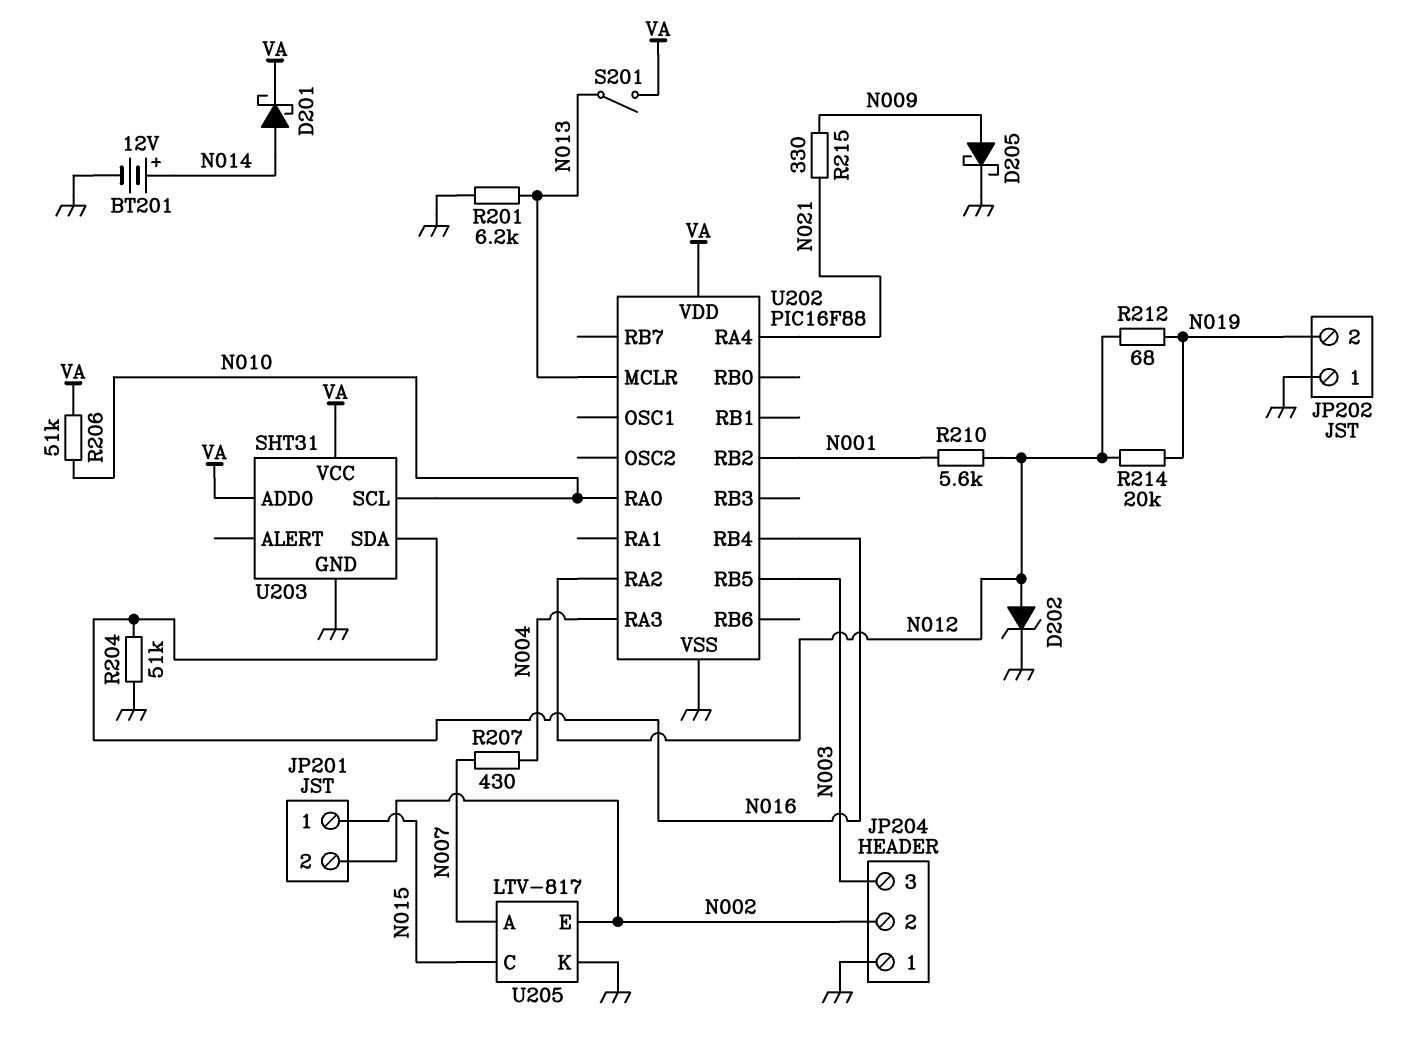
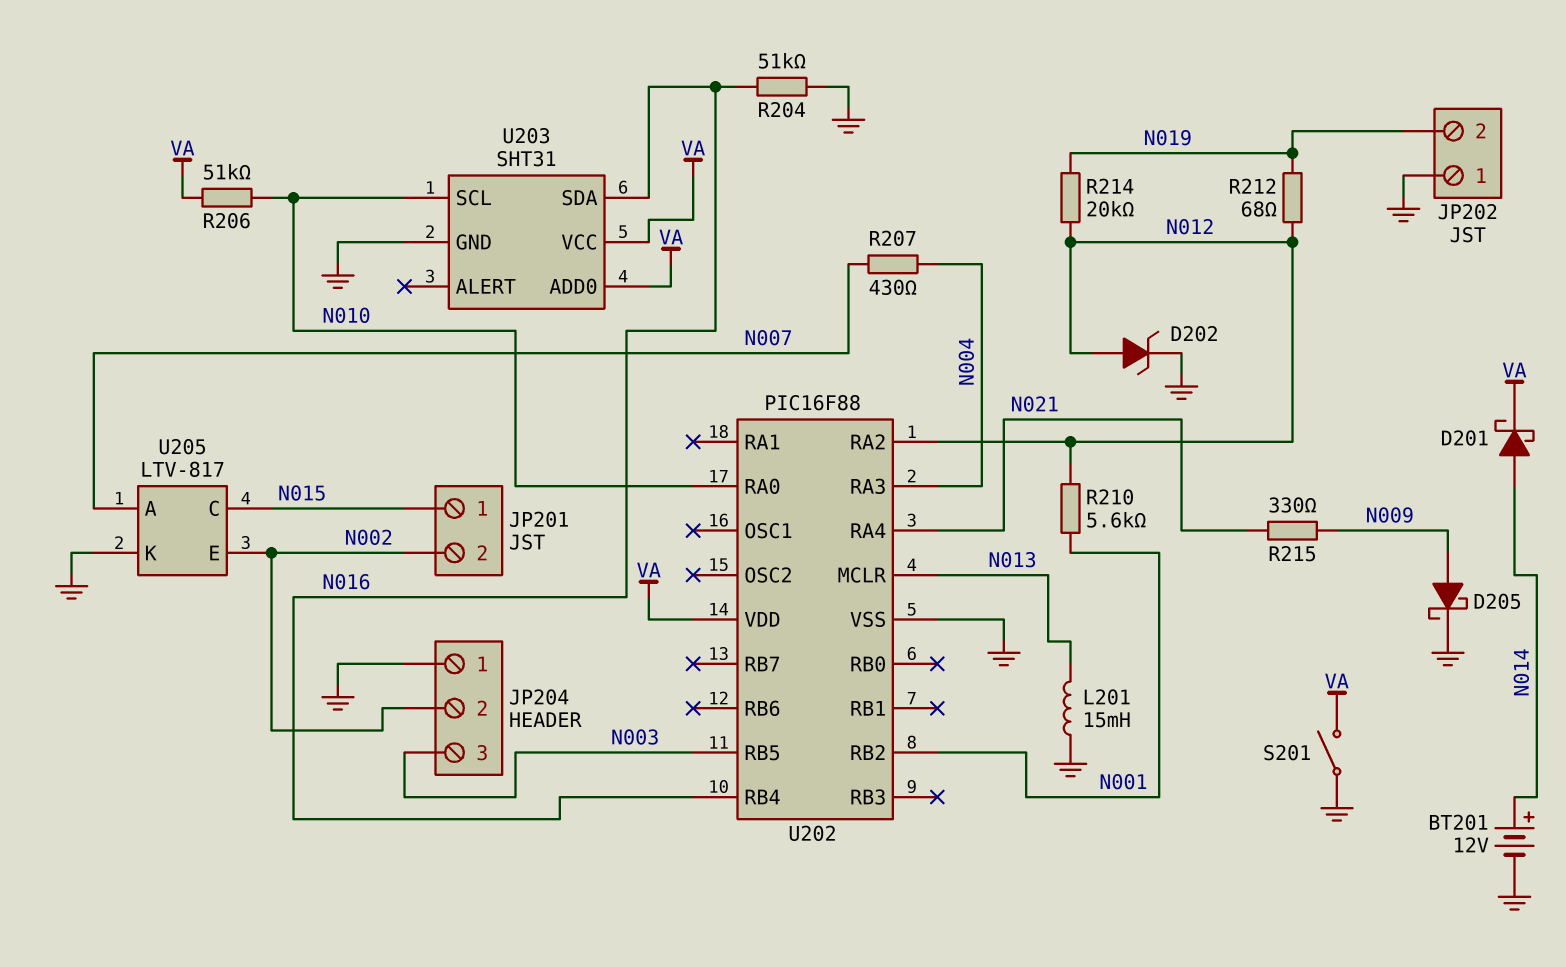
L201: none -> 15mH (GND, N013)
R201: 6.2k (GND, N013) -> none
S201: switch (N013, VA) -> switch (GND, VA)

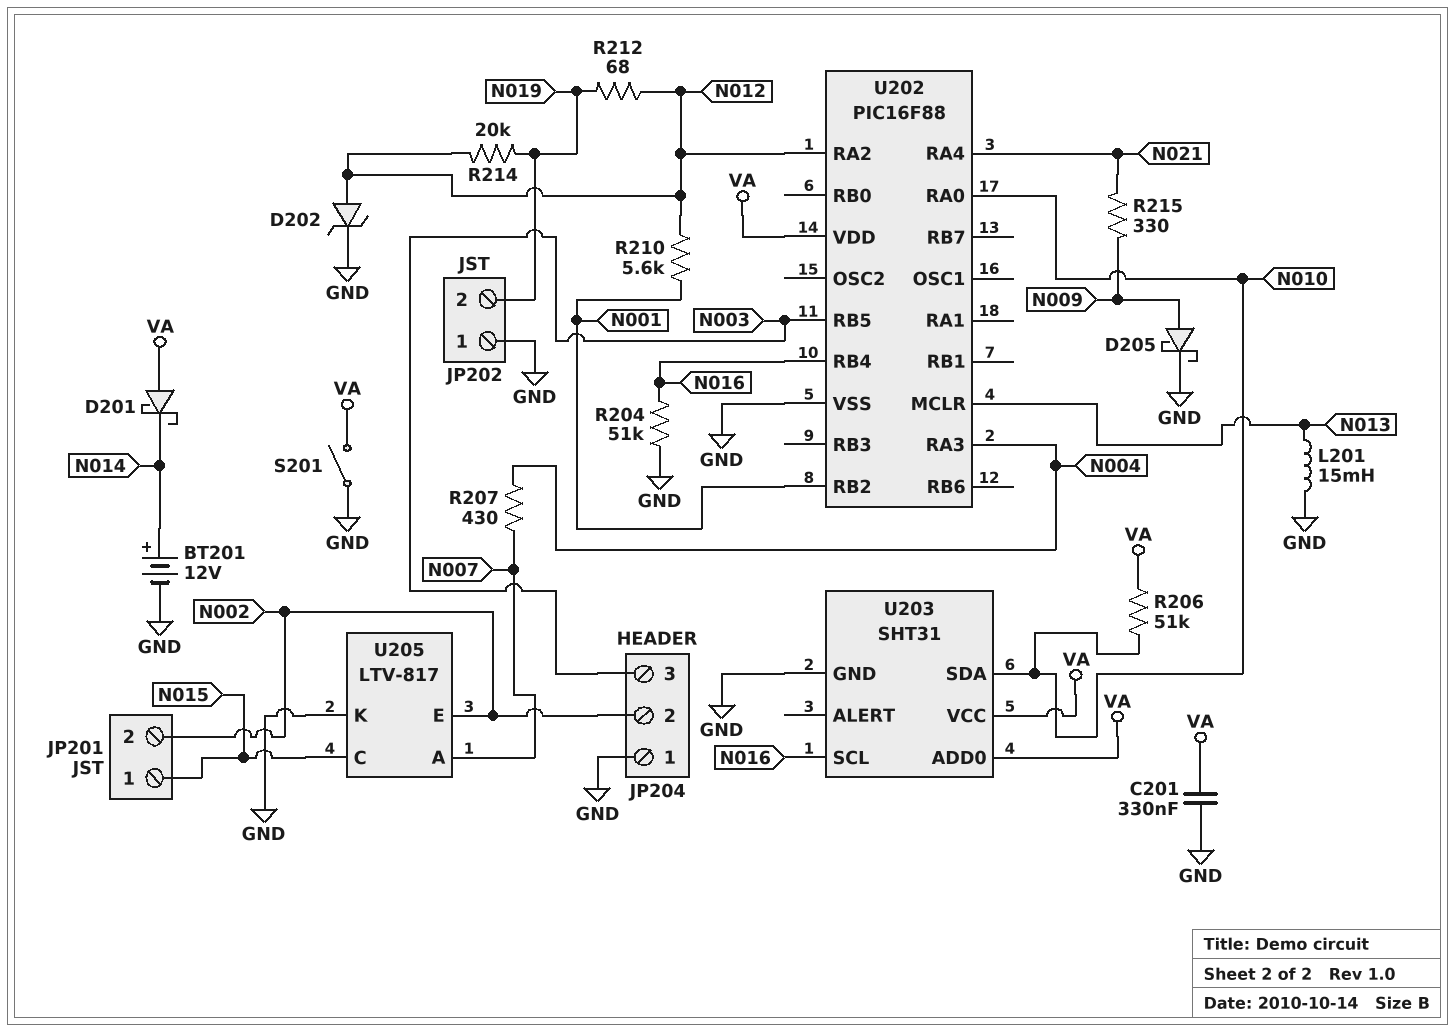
C201: none -> 330nF (GND, VA)
D201: schottky (A N014, K VA) -> schottky (A VA, K N014)
U203 pin SCL: N010 -> N016
U203 pin SDA: N016 -> N010

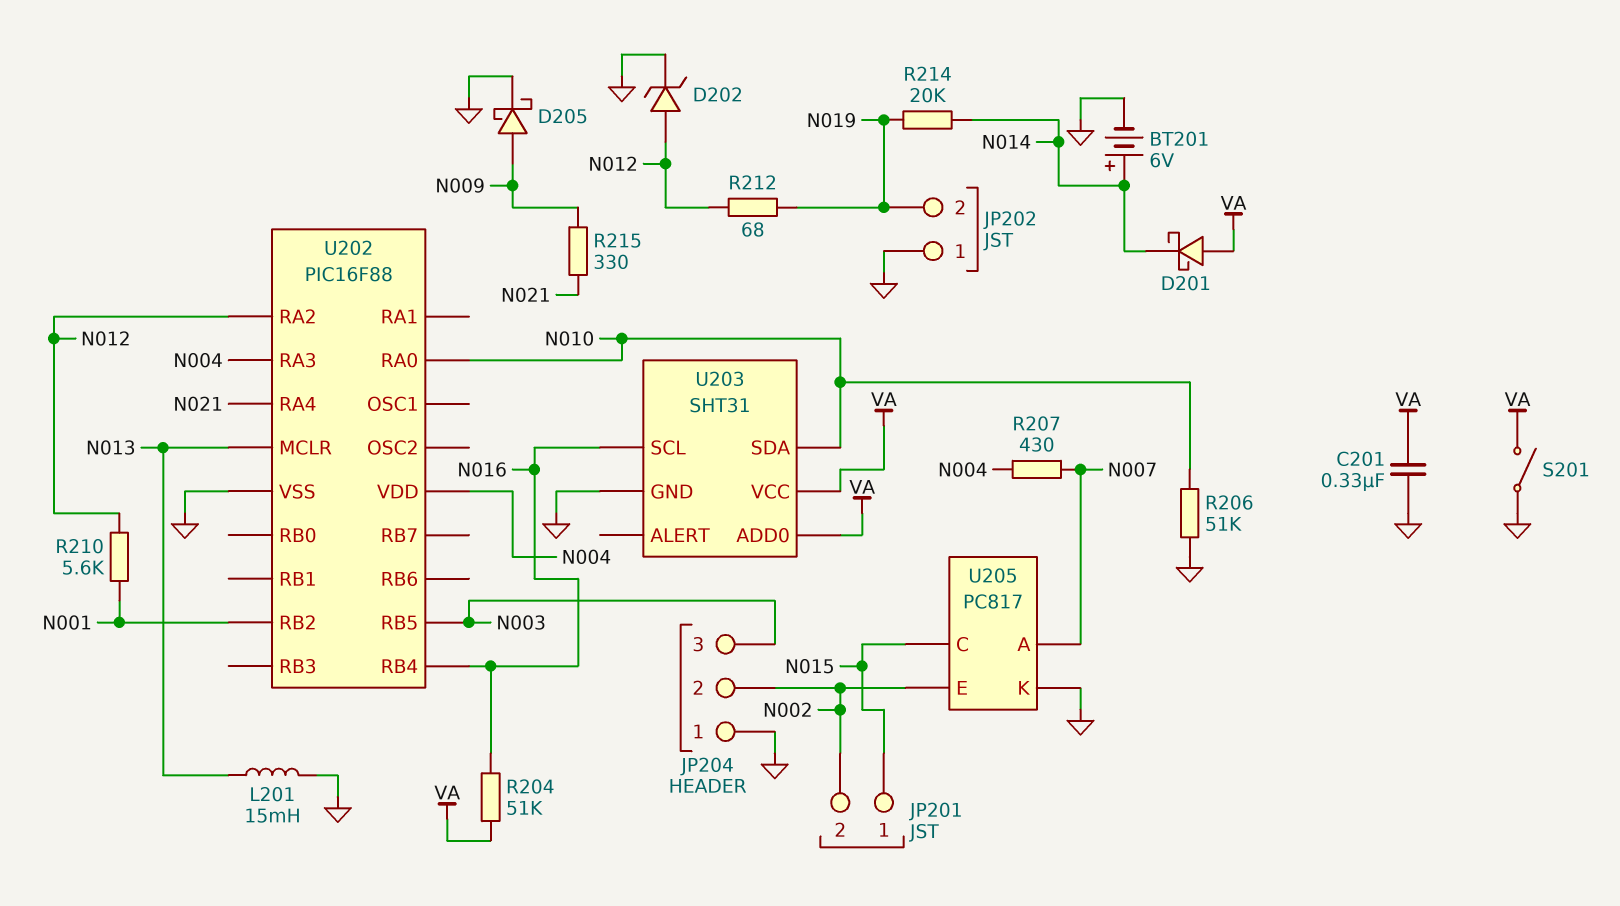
BT201: 12V (plus N014, minus GND) -> 6V (plus N014, minus GND)
R204: 51k (GND, N016) -> 51k (N016, VA)
R206: 51k (N010, VA) -> 51k (GND, N010)
R214: 20k (N012, N019) -> 20k (N014, N019)
U202 pin VDD: VA -> N004
U205: LTV-817 -> PC817

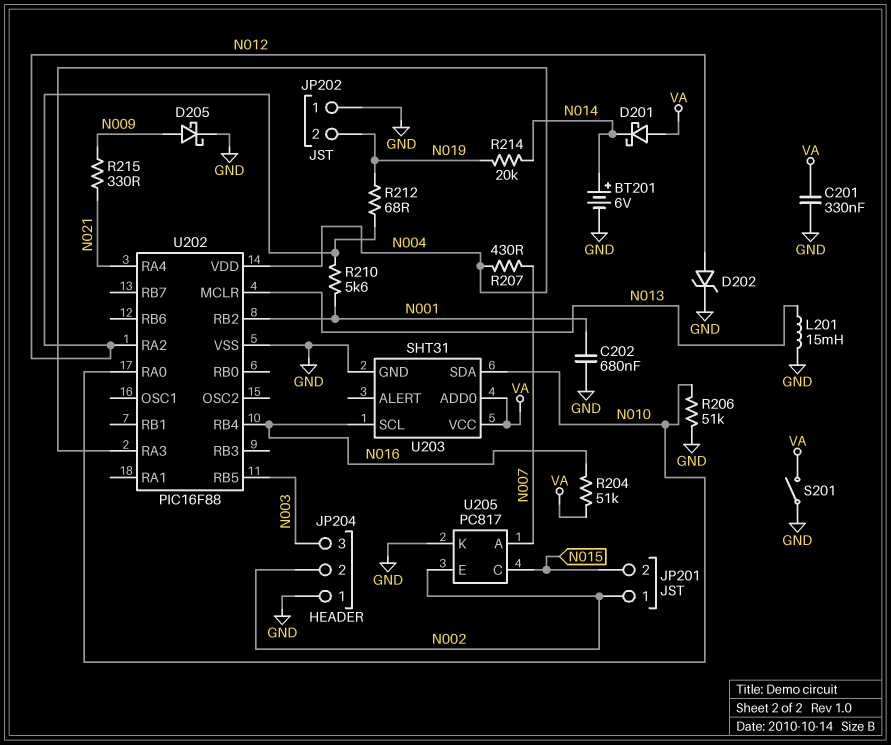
C202: none -> 680nF (GND, N001)
JP201 pin 1: N015 -> N002
JP201 pin 2: N002 -> N015

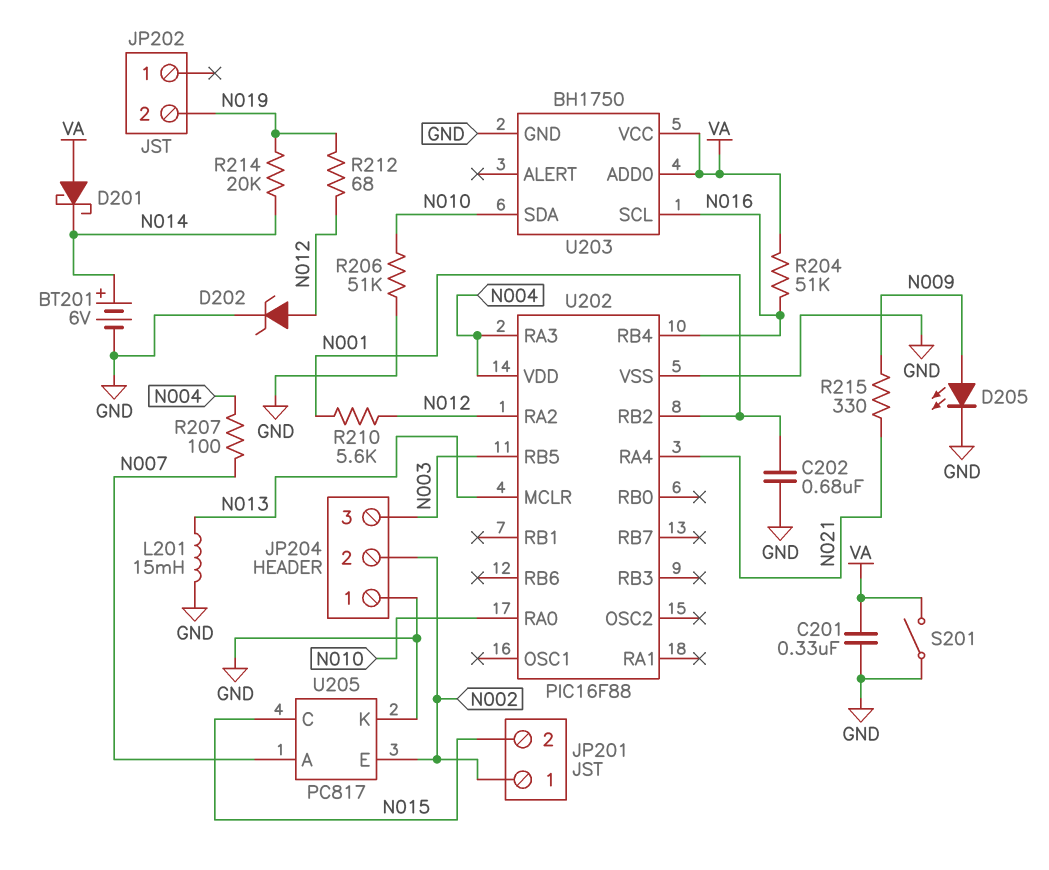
D205: schottky (A N009, K GND) -> LED (A N009, K GND)
JP202 pin 1: GND -> none
R207: 430 (N004, N007) -> 100 (N004, N007)
U203: SHT31 -> BH1750

